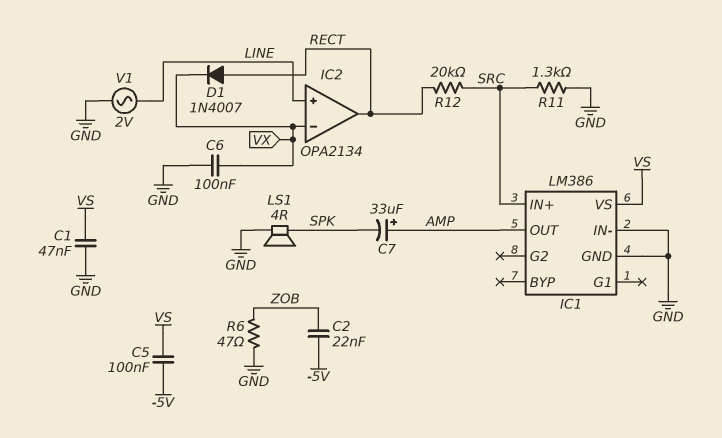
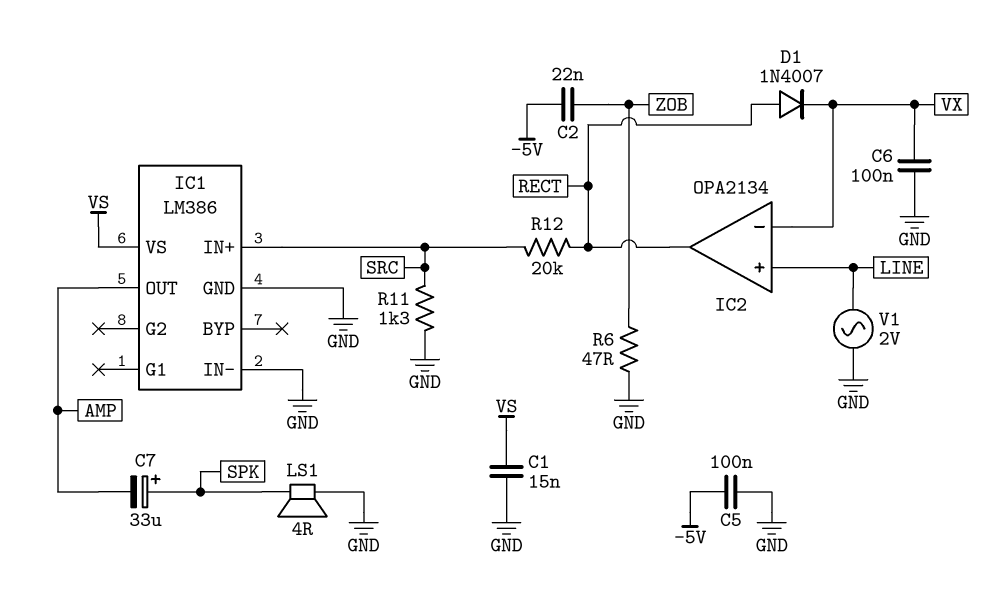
C1: 47nF (GND, VS) -> 15nF (GND, VS)
C5: 100nF (-5V, VS) -> 100nF (-5V, GND)
C7: 33uF (plus AMP, minus SPK) -> 33uF (plus SPK, minus AMP)

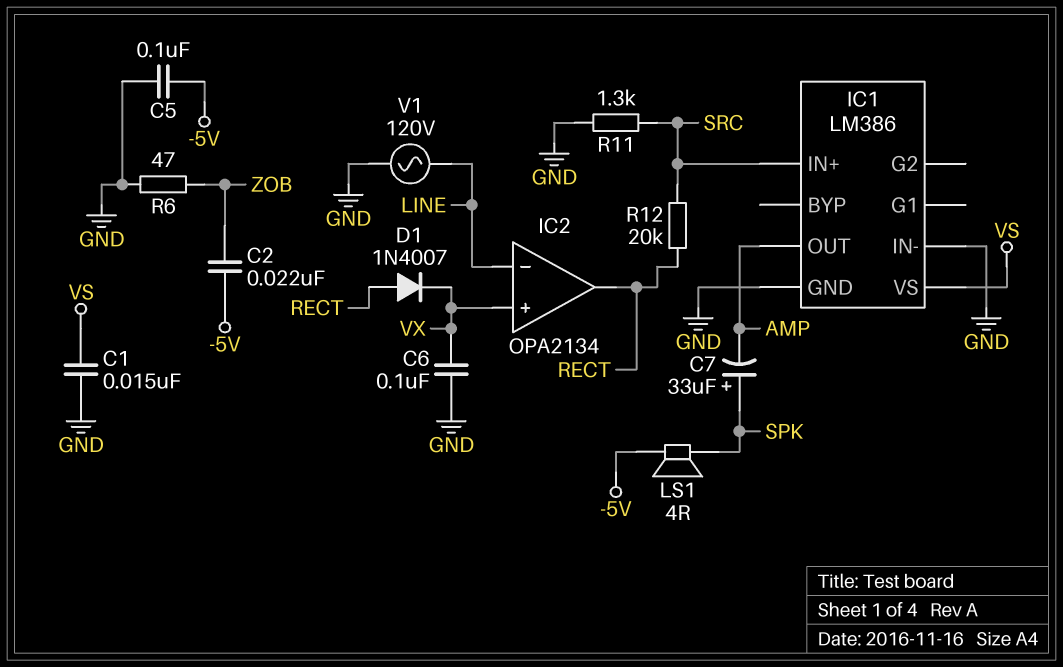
IC2 pin in+: LINE -> VX
IC2 pin in-: VX -> LINE
LS1: speaker 4R (GND, SPK) -> speaker 4R (-5V, SPK)
V1: AC 2V (GND, LINE) -> AC 120V (GND, LINE)

